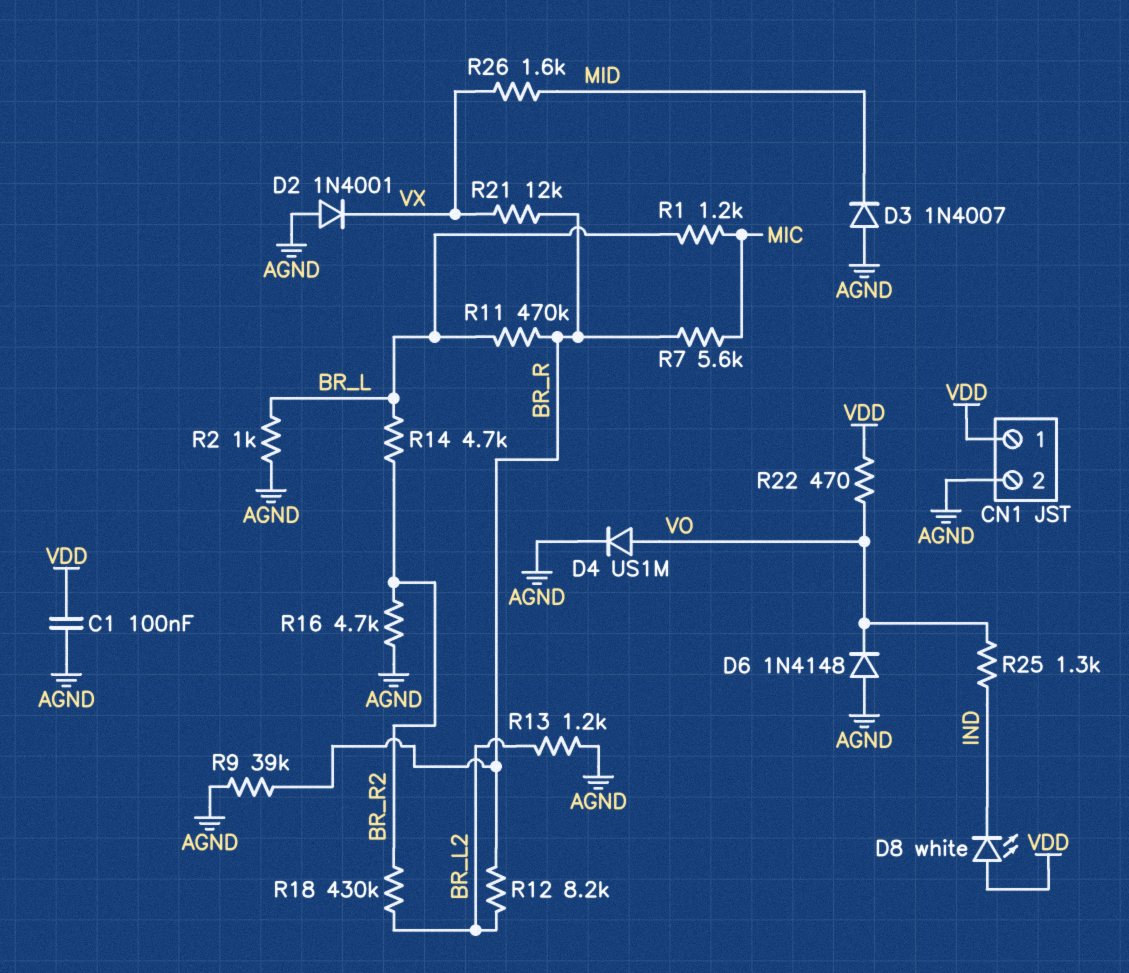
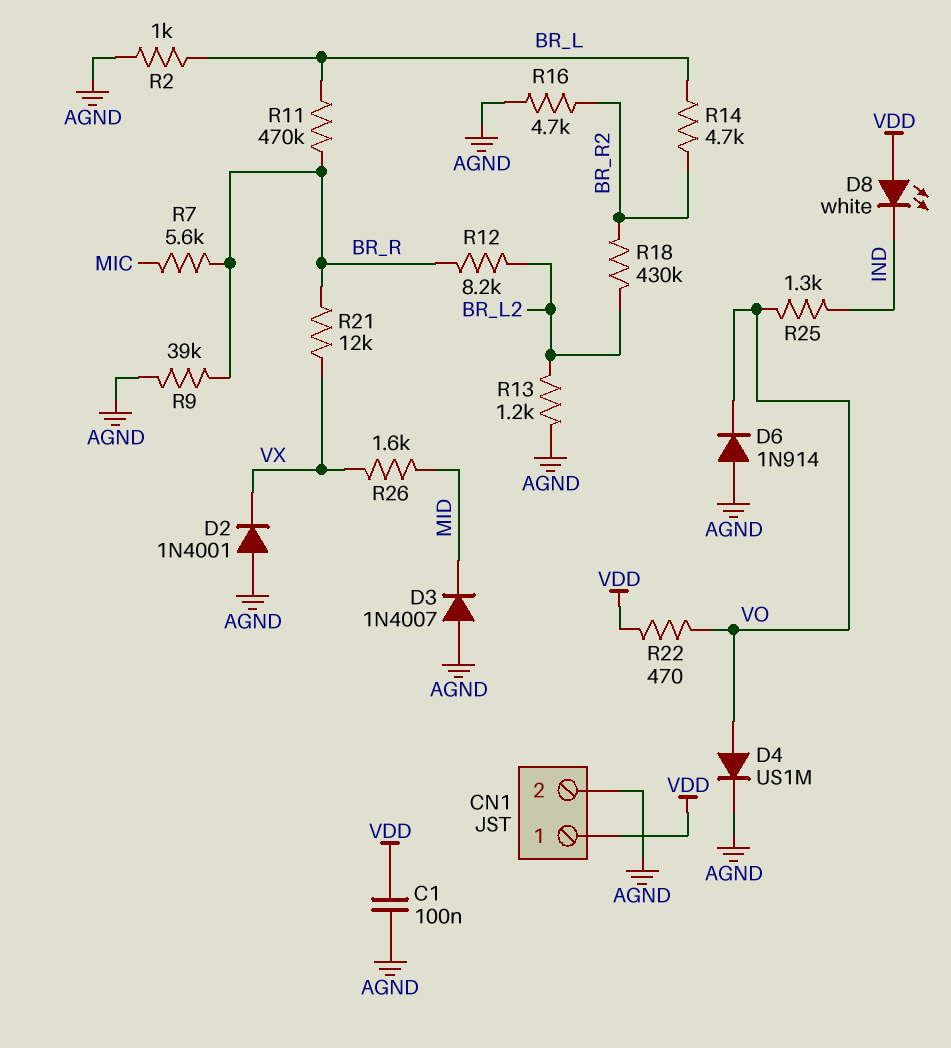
D6: diode 1N4148 (A AGND, K VO) -> diode 1N914 (A AGND, K VO)
R1: 1.2k (BR_L, MIC) -> none

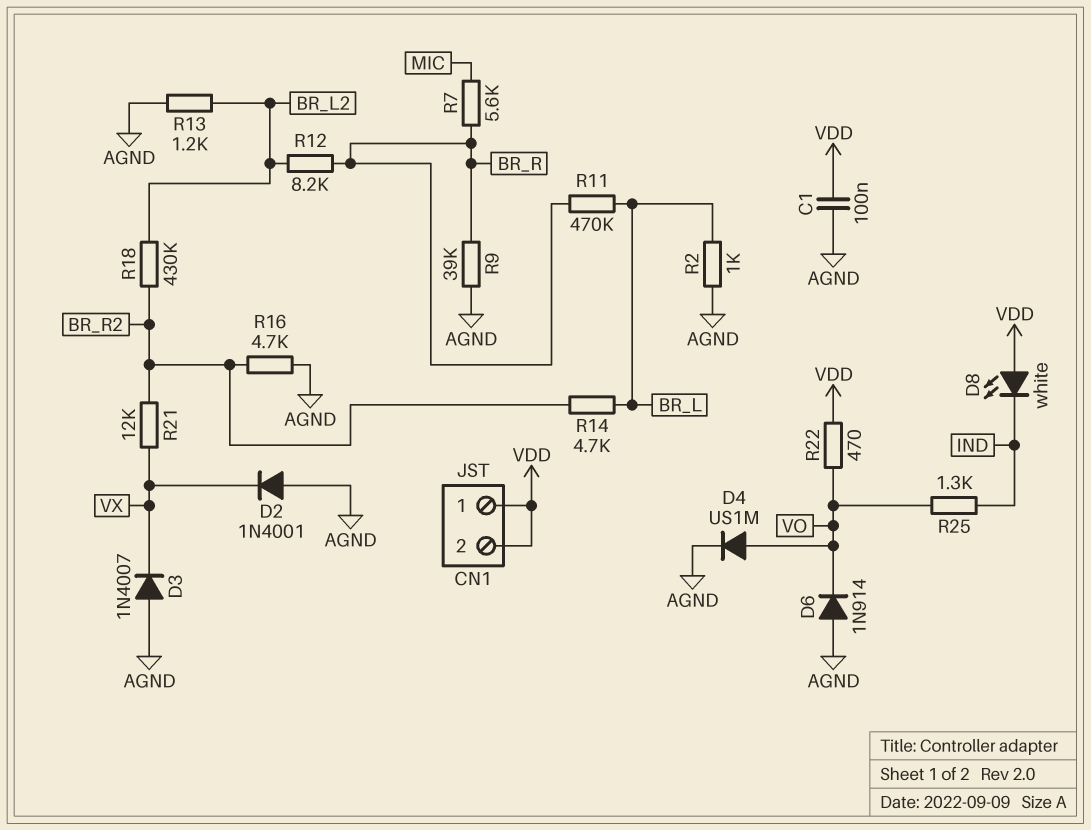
CN1 pin 2: AGND -> VDD
D3: diode 1N4007 (A AGND, K MID) -> diode 1N4007 (A AGND, K VX)
R21: 12k (BR_R, VX) -> 12k (BR_R2, VX)
R26: 1.6k (MID, VX) -> none

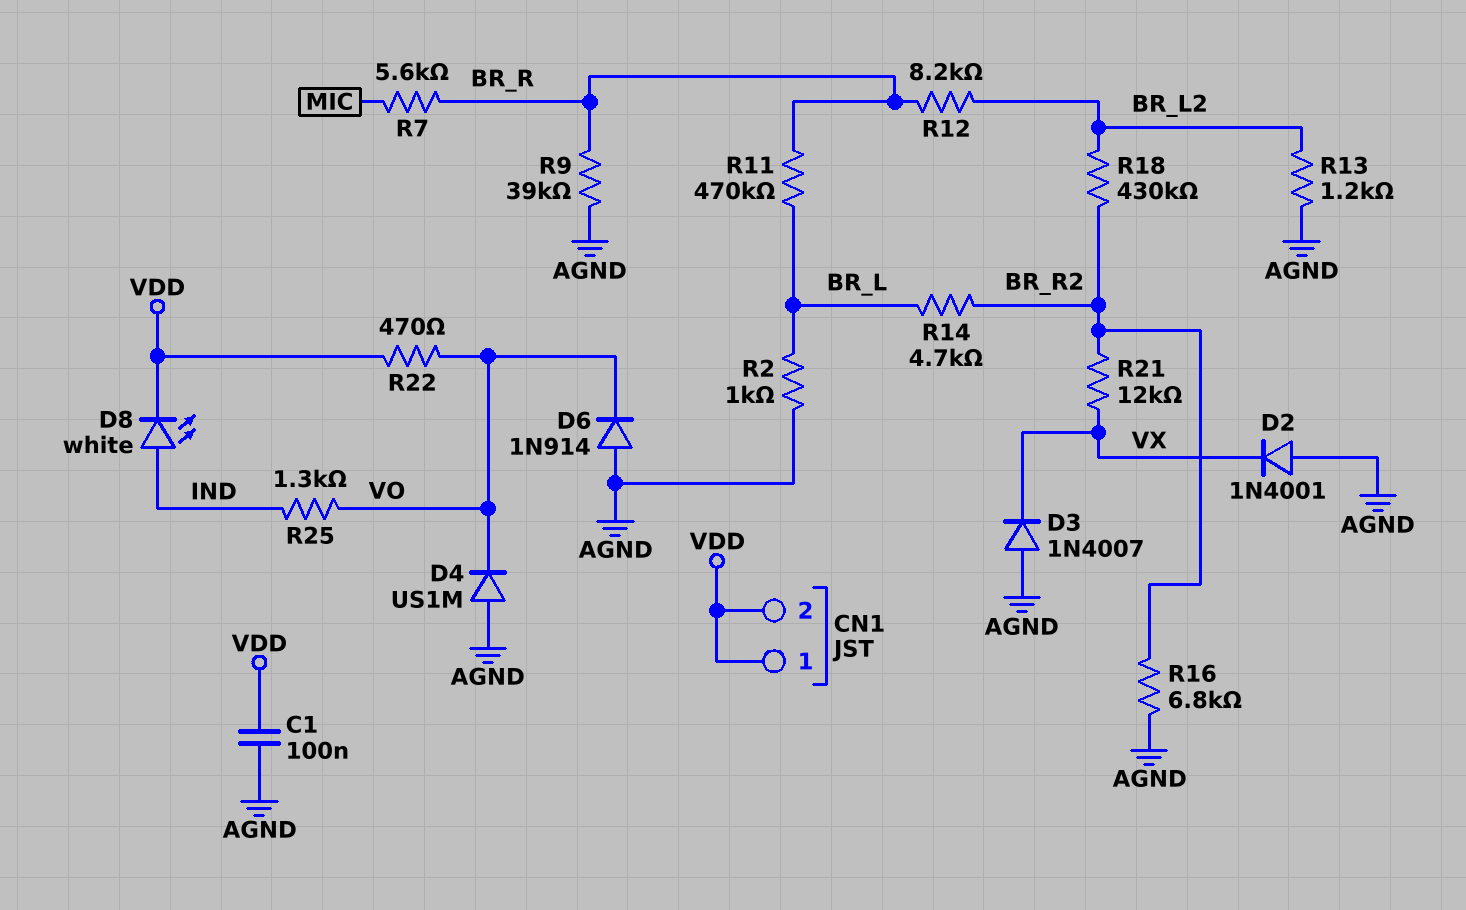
D4: diode US1M (A VO, K AGND) -> diode US1M (A AGND, K VO)
D8: LED white (A VDD, K IND) -> LED white (A IND, K VDD)
R16: 4.7k (AGND, BR_R2) -> 6.8k (AGND, BR_R2)

